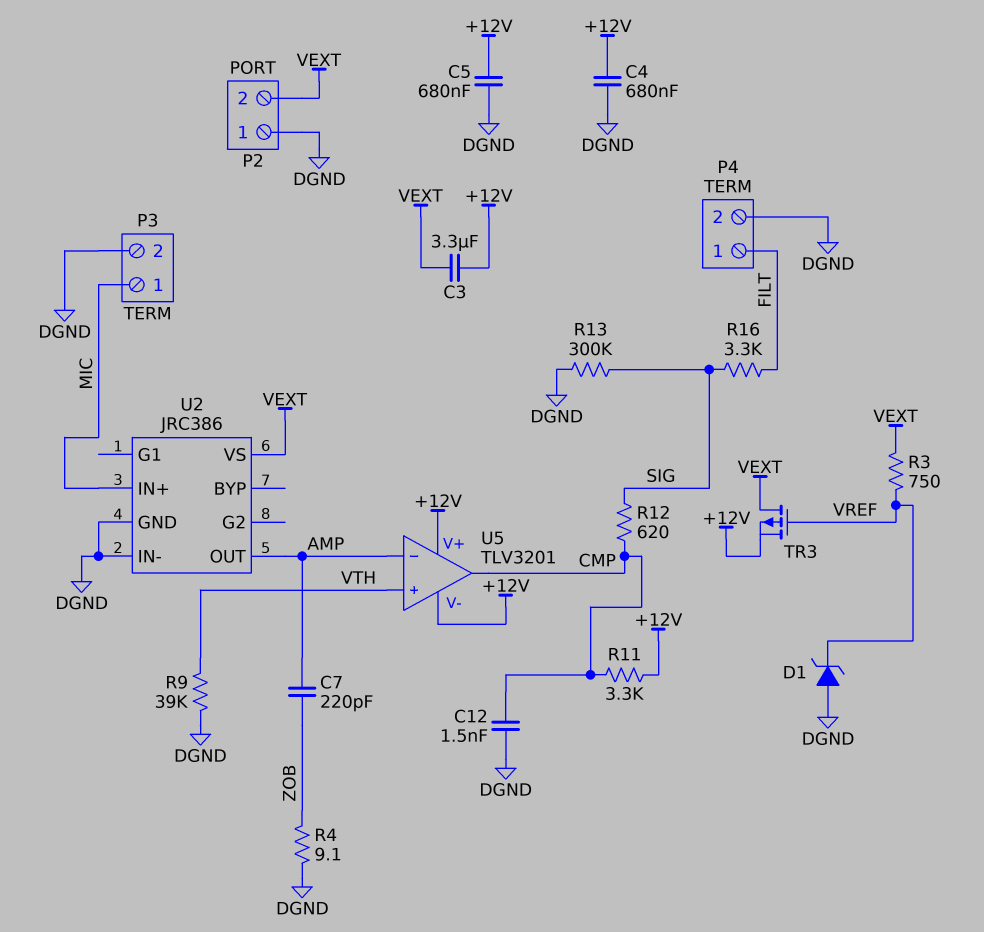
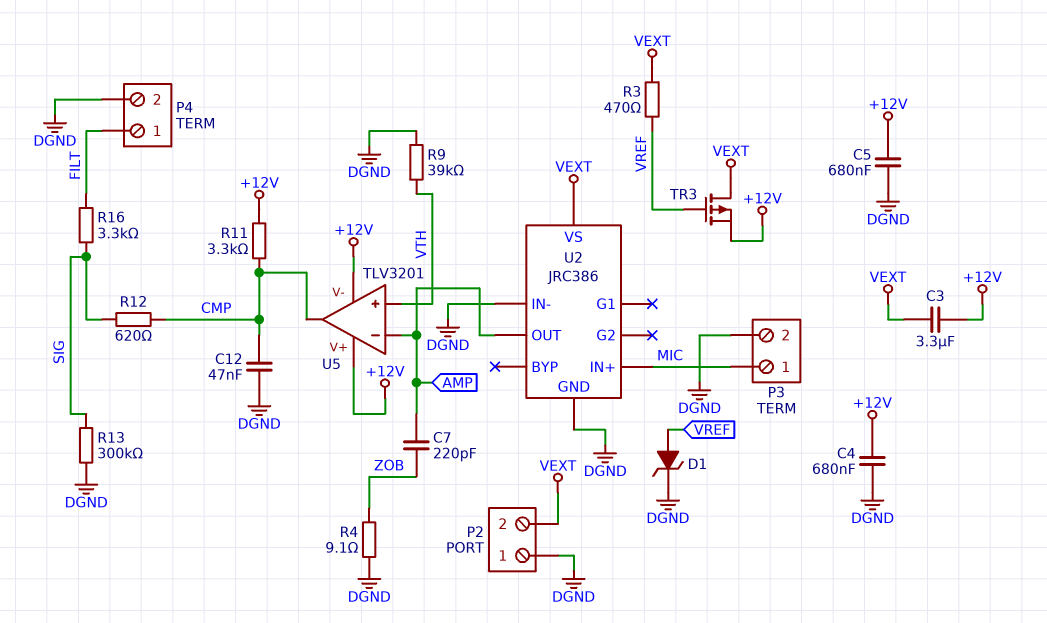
C12: 1.5nF (CMP, DGND) -> 47nF (CMP, DGND)
D1: zener (A DGND, K VREF) -> zener (A VREF, K DGND)
R3: 750 (VEXT, VREF) -> 470 (VEXT, VREF)

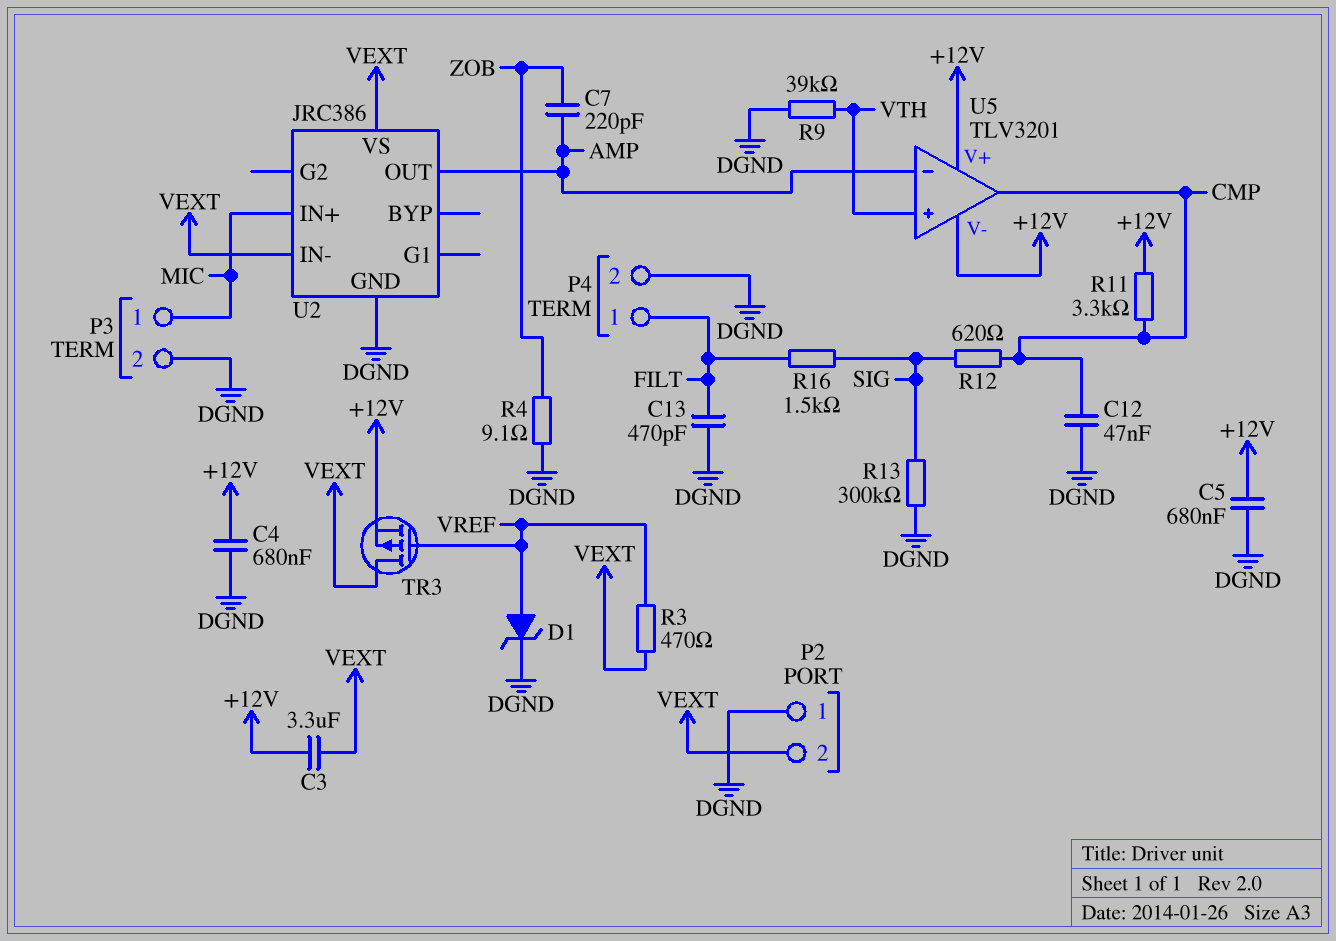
C13: none -> 470pF (DGND, FILT)
R16: 3.3k (FILT, SIG) -> 1.5k (FILT, SIG)
U2 pin IN-: DGND -> VEXT

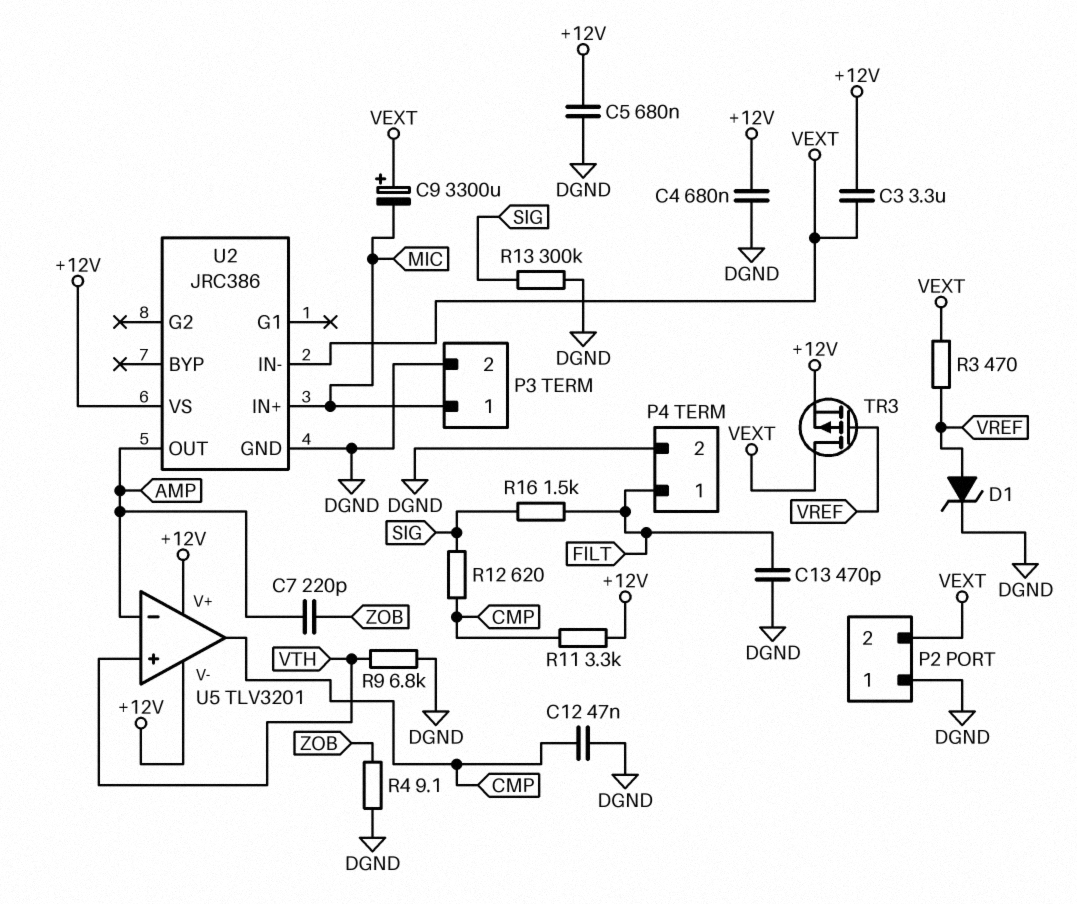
C9: none -> 3300uF (plus VEXT, minus MIC)
R9: 39k (DGND, VTH) -> 6.8k (DGND, VTH)
U2 pin VS: VEXT -> +12V

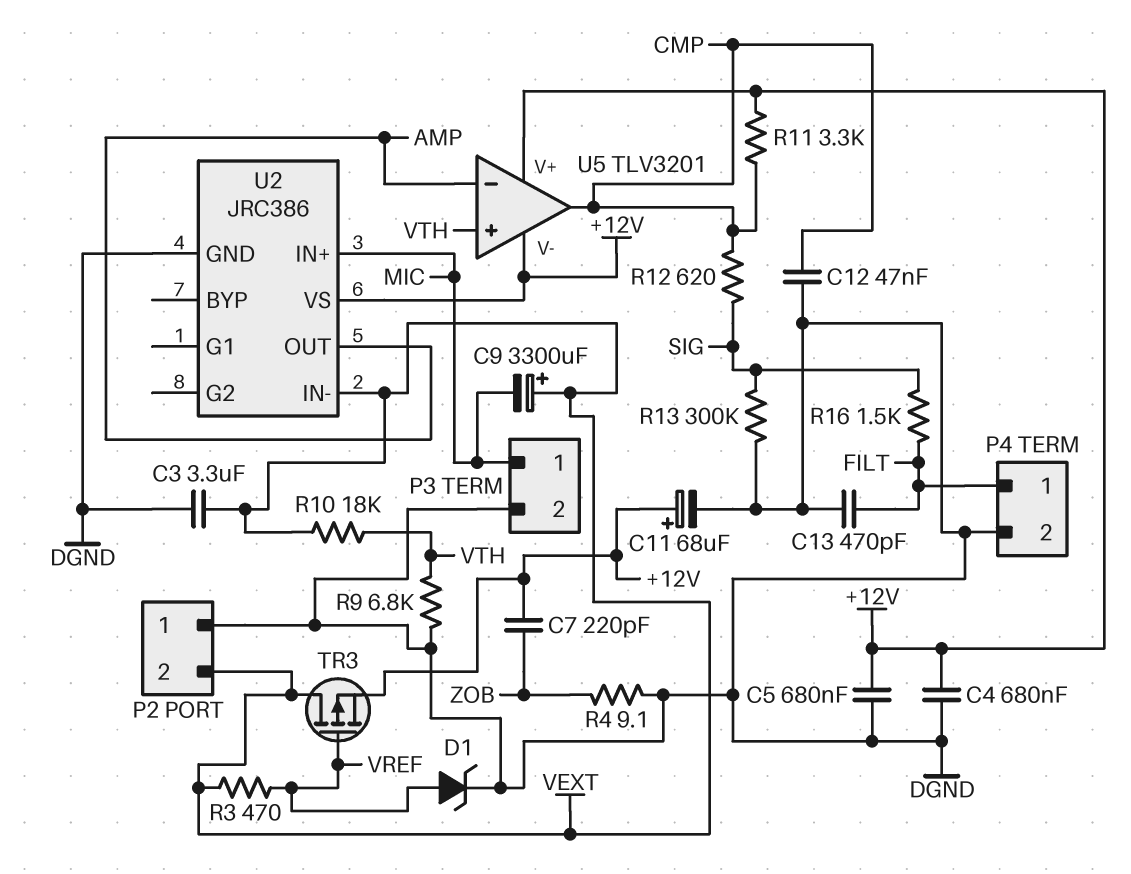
C3: 3.3uF (+12V, VEXT) -> 3.3uF (DGND, VEXT)
C7: 220pF (AMP, ZOB) -> 220pF (+12V, ZOB)
C11: none -> 68uF (plus +12V, minus DGND)
R10: none -> 18k (VEXT, VTH)

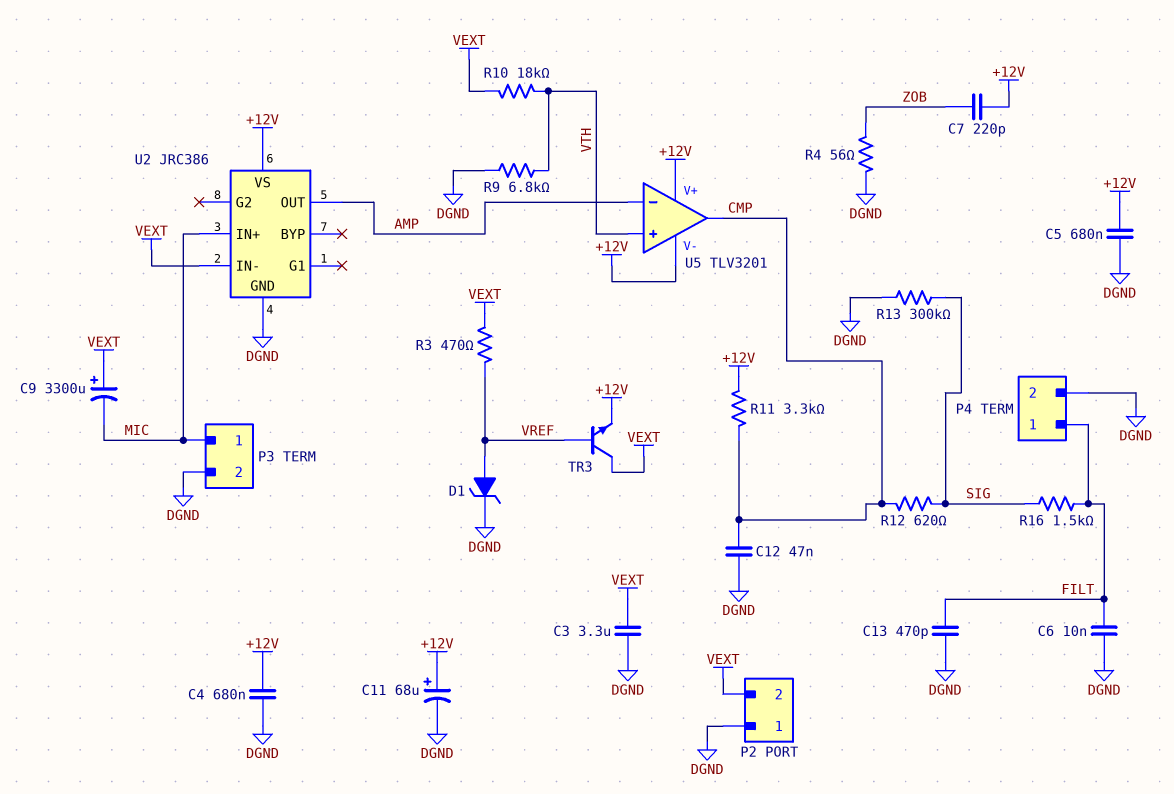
C6: none -> 10nF (DGND, FILT)
R4: 9.1 (DGND, ZOB) -> 56 (DGND, ZOB)
TR3: PMOS (G VREF, D VEXT, S +12V) -> NPN (B VREF, C VEXT, E +12V)

